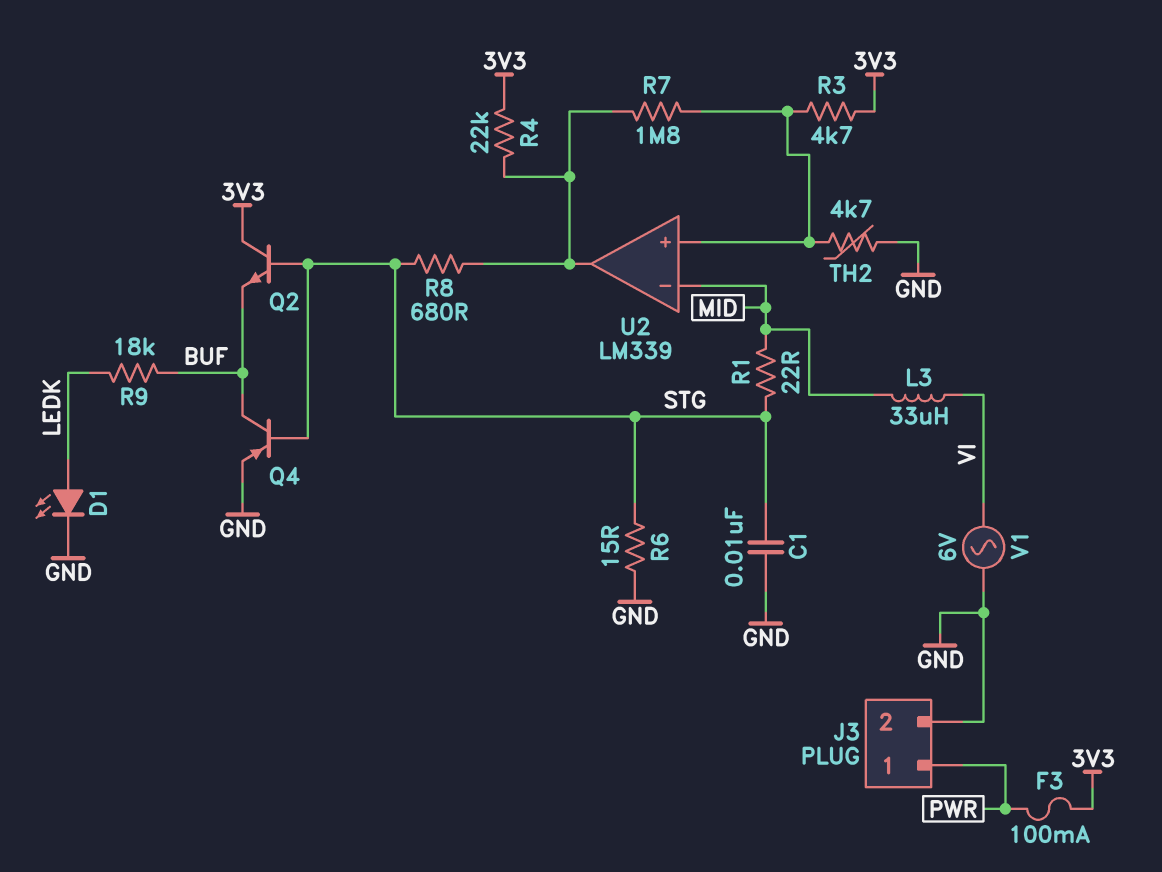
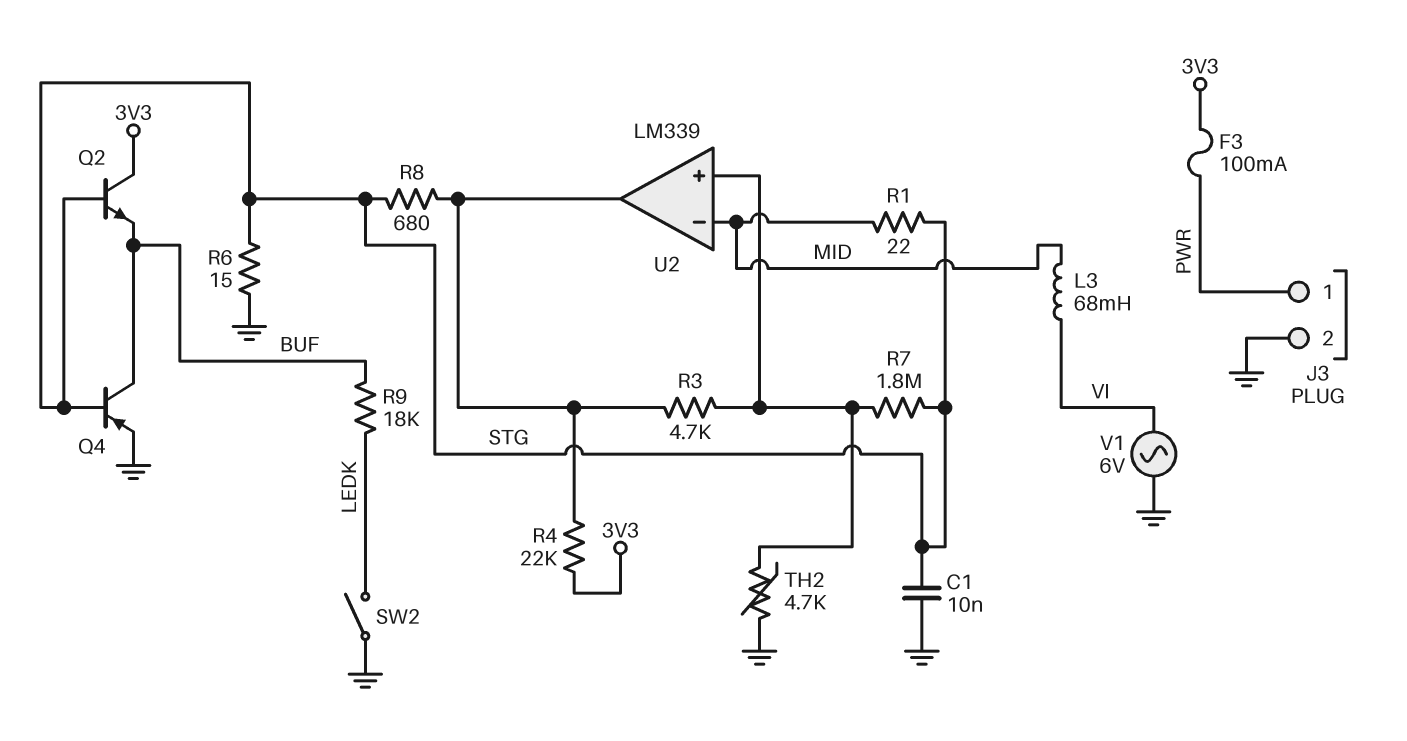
D1: LED (A LEDK, K GND) -> none
L3: 33uH (MID, VI) -> 68mH (MID, VI)
R3: 4.7k (3V3, U2/in+) -> 4.7k (U2/in+, U2/out)
R7: 1.8M (U2/in+, U2/out) -> 1.8M (STG, U2/in+)
SW2: none -> switch (GND, LEDK)

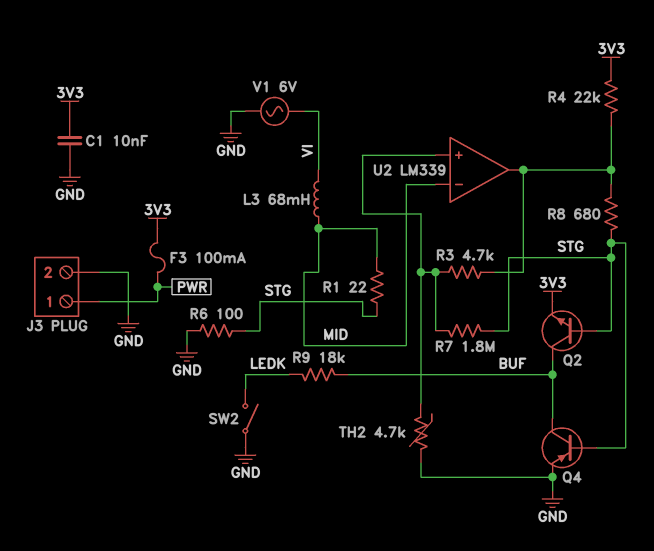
C1: 10nF (GND, STG) -> 10nF (3V3, GND)
Q2: NPN (B STG, C 3V3, E BUF) -> NPN (B STG, C BUF, E 3V3)
R6: 15 (GND, STG) -> 100 (GND, STG)

